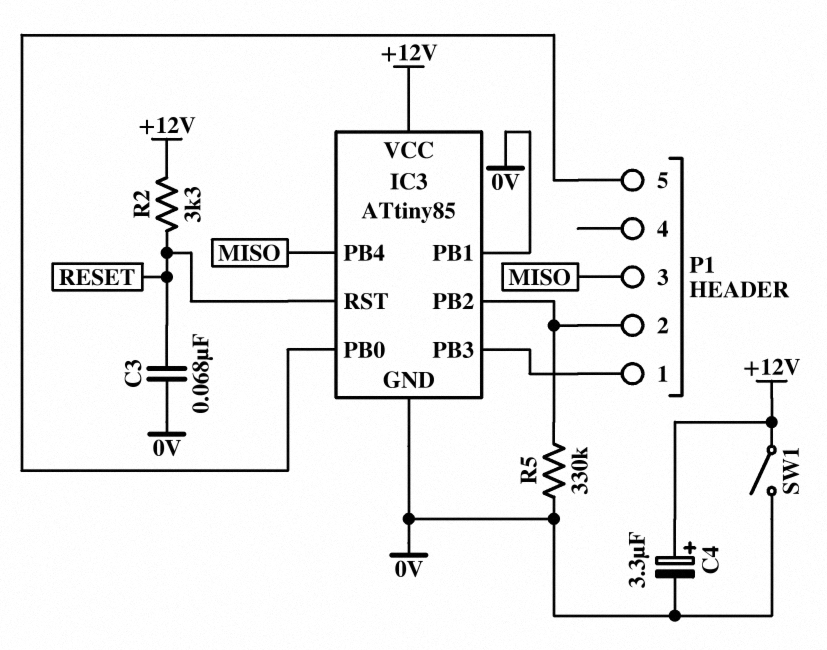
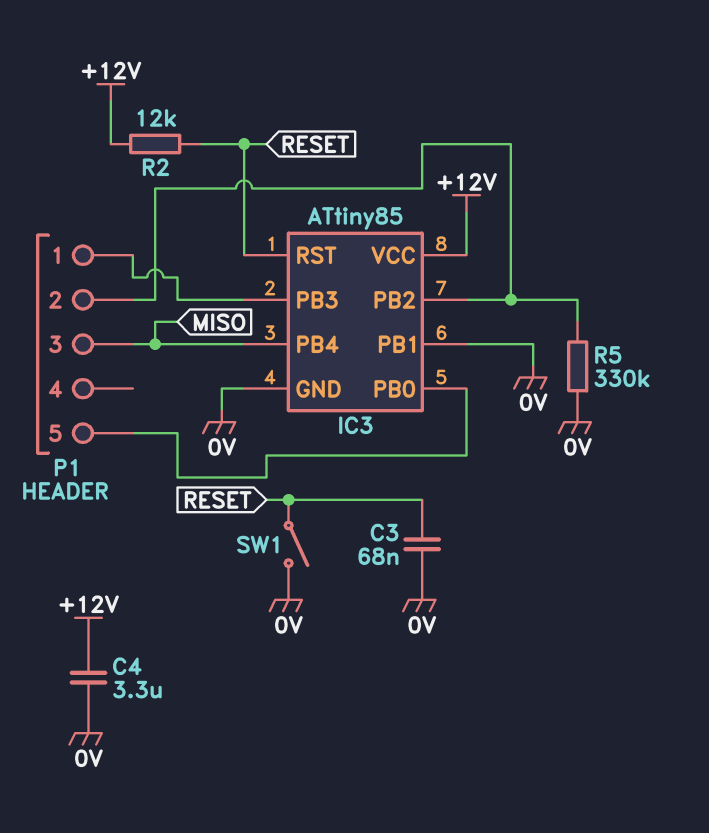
C4: 3.3uF (plus +12V, minus 0V) -> 3.3uF (+12V, 0V)
R2: 3.3k (+12V, RESET) -> 12k (+12V, RESET)
SW1: switch (+12V, 0V) -> switch (0V, RESET)

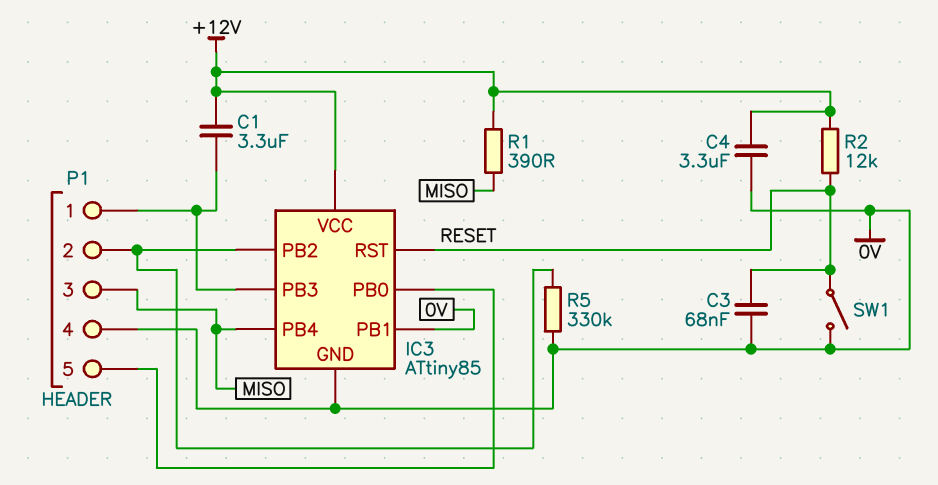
C1: none -> 3.3uF (+12V, IC3/PB3)
P1 pin 4: none -> 0V
R1: none -> 390 (+12V, MISO)

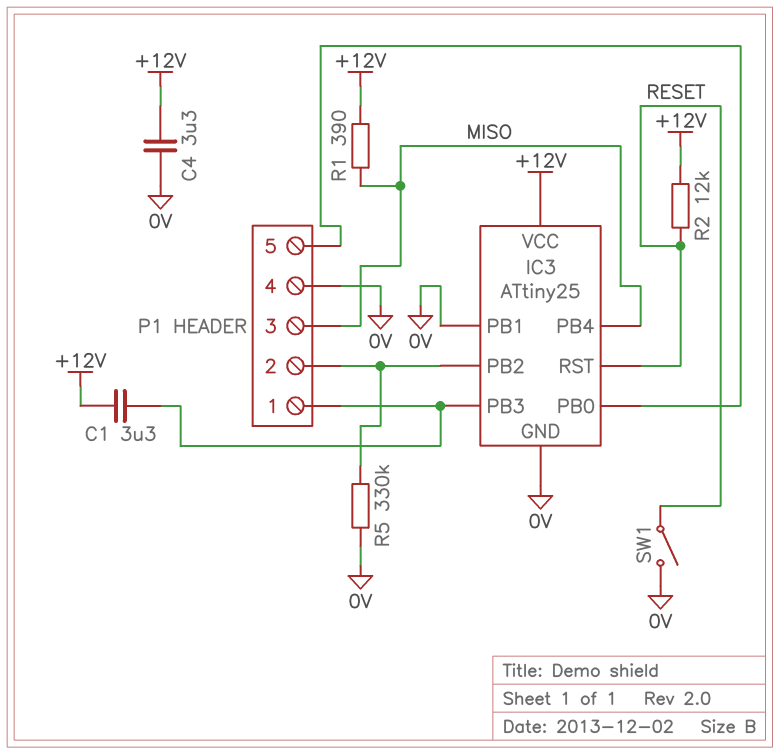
C3: 68nF (0V, RESET) -> none
IC3: ATtiny85 -> ATtiny25

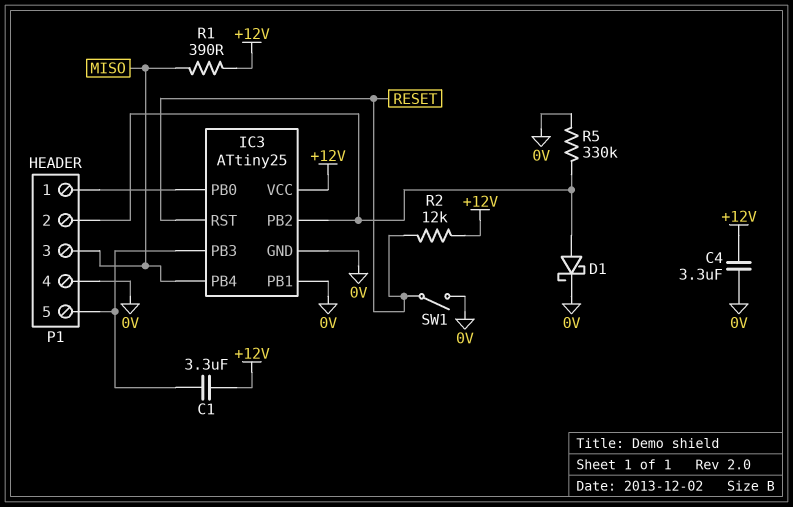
D1: none -> schottky (A IC3/PB2, K 0V)
P1 pin 1: IC3/PB3 -> IC3/PB0
P1 pin 5: IC3/PB0 -> IC3/PB3

